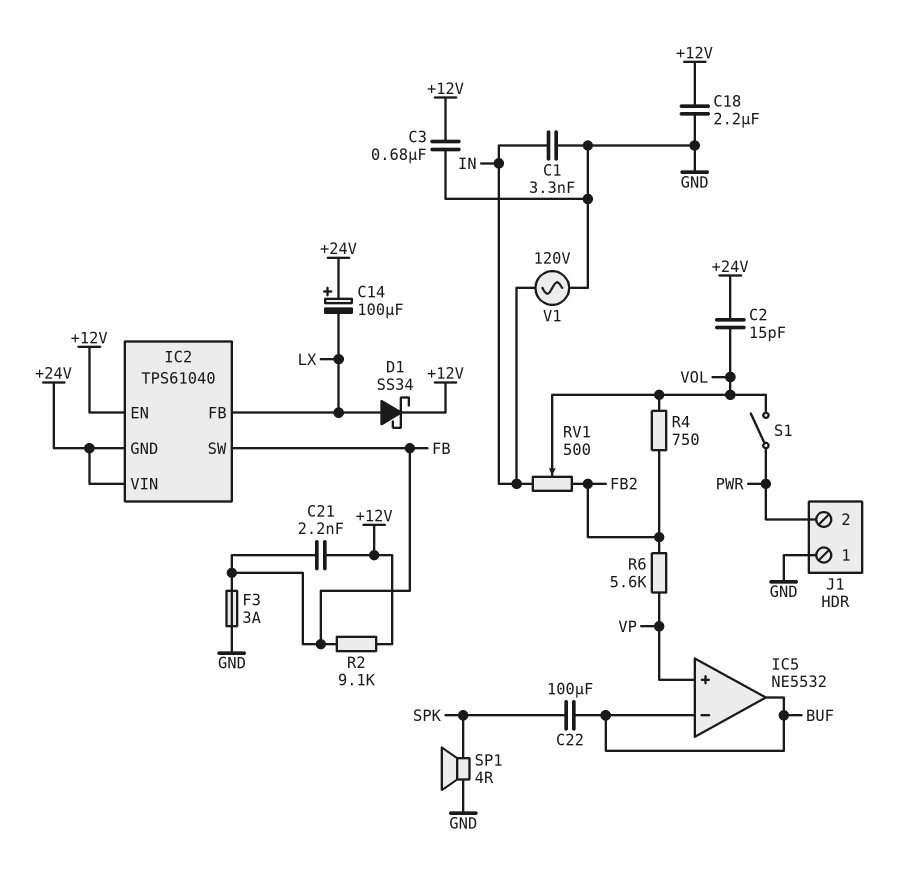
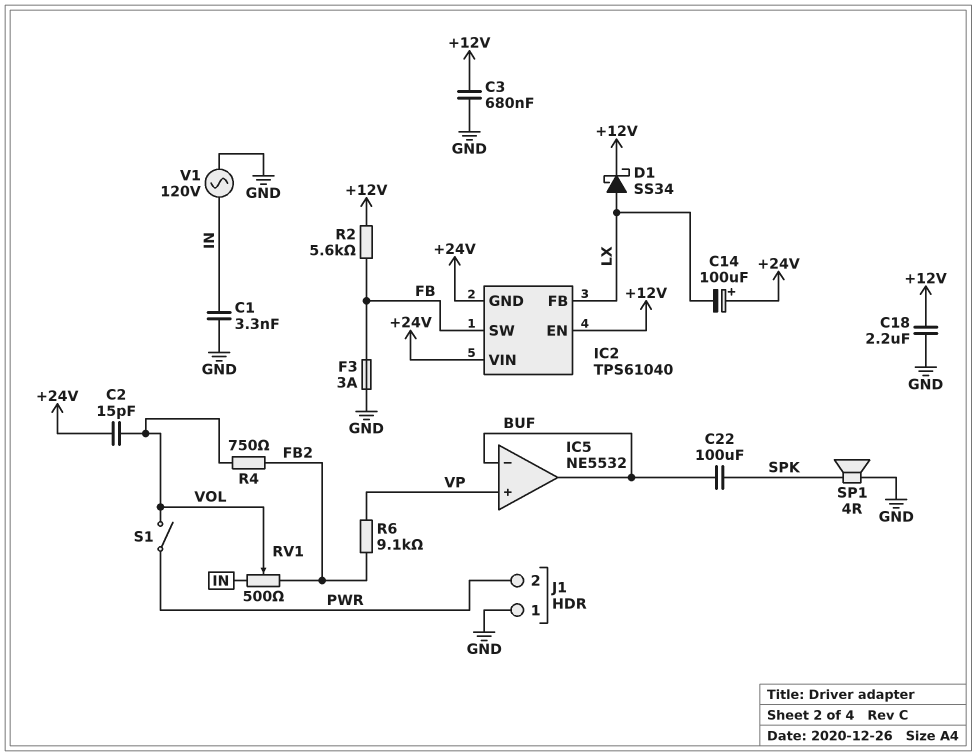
C21: 2.2nF (+12V, FB) -> none
R2: 9.1k (+12V, FB) -> 5.6k (+12V, FB)
R6: 5.6k (FB2, VP) -> 9.1k (FB2, VP)

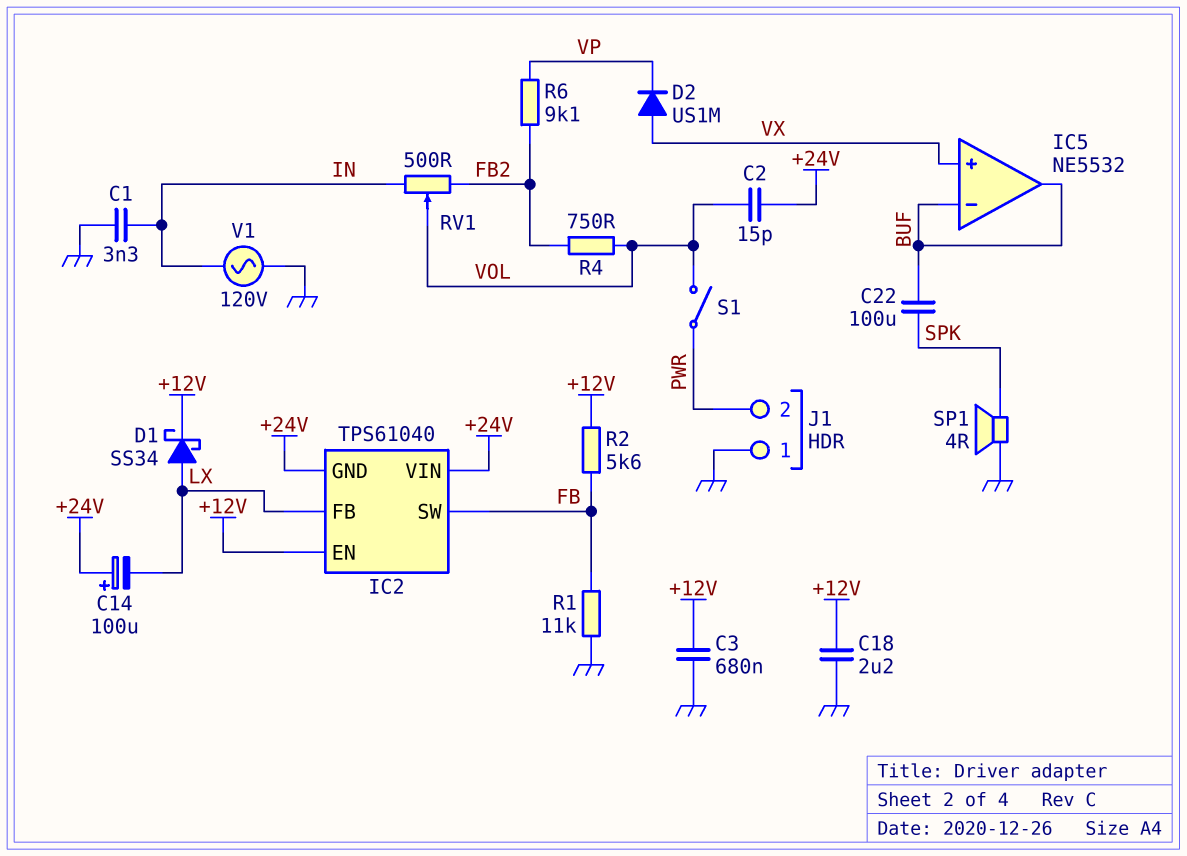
D2: none -> diode US1M (A VX, K VP)
F3: 3A (FB, GND) -> none
IC5 pin in+: VP -> VX
R1: none -> 11k (FB, GND)

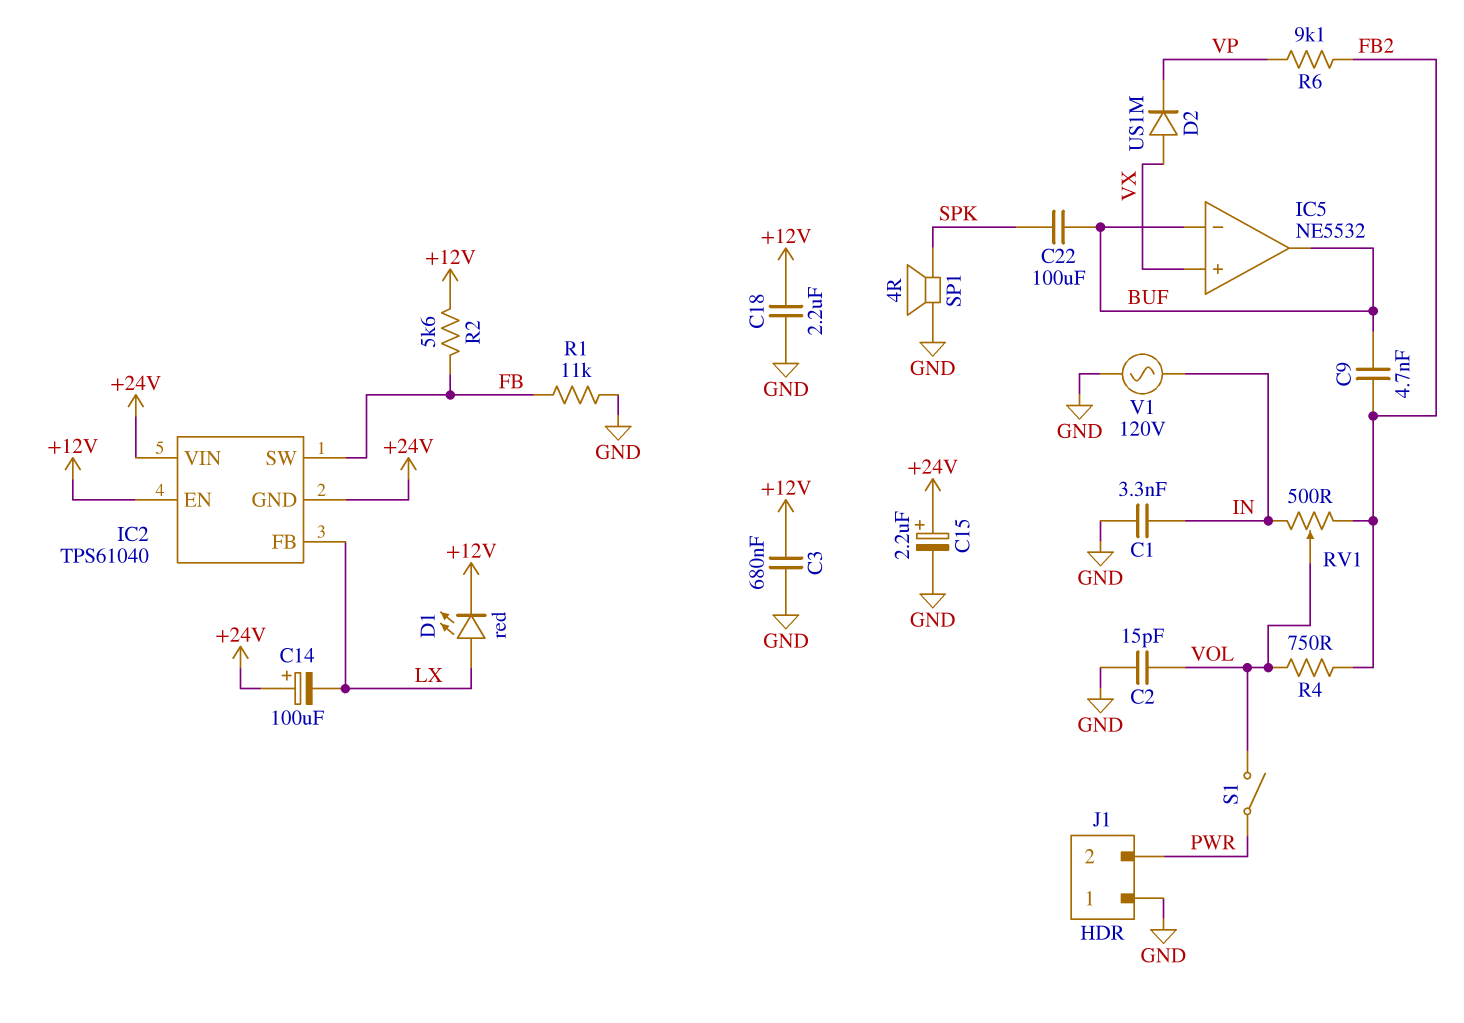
C2: 15pF (+24V, VOL) -> 15pF (GND, VOL)
C9: none -> 4.7nF (BUF, FB2)
C15: none -> 2.2uF (plus +24V, minus GND)
D1: schottky SS34 (A LX, K +12V) -> LED red (A LX, K +12V)

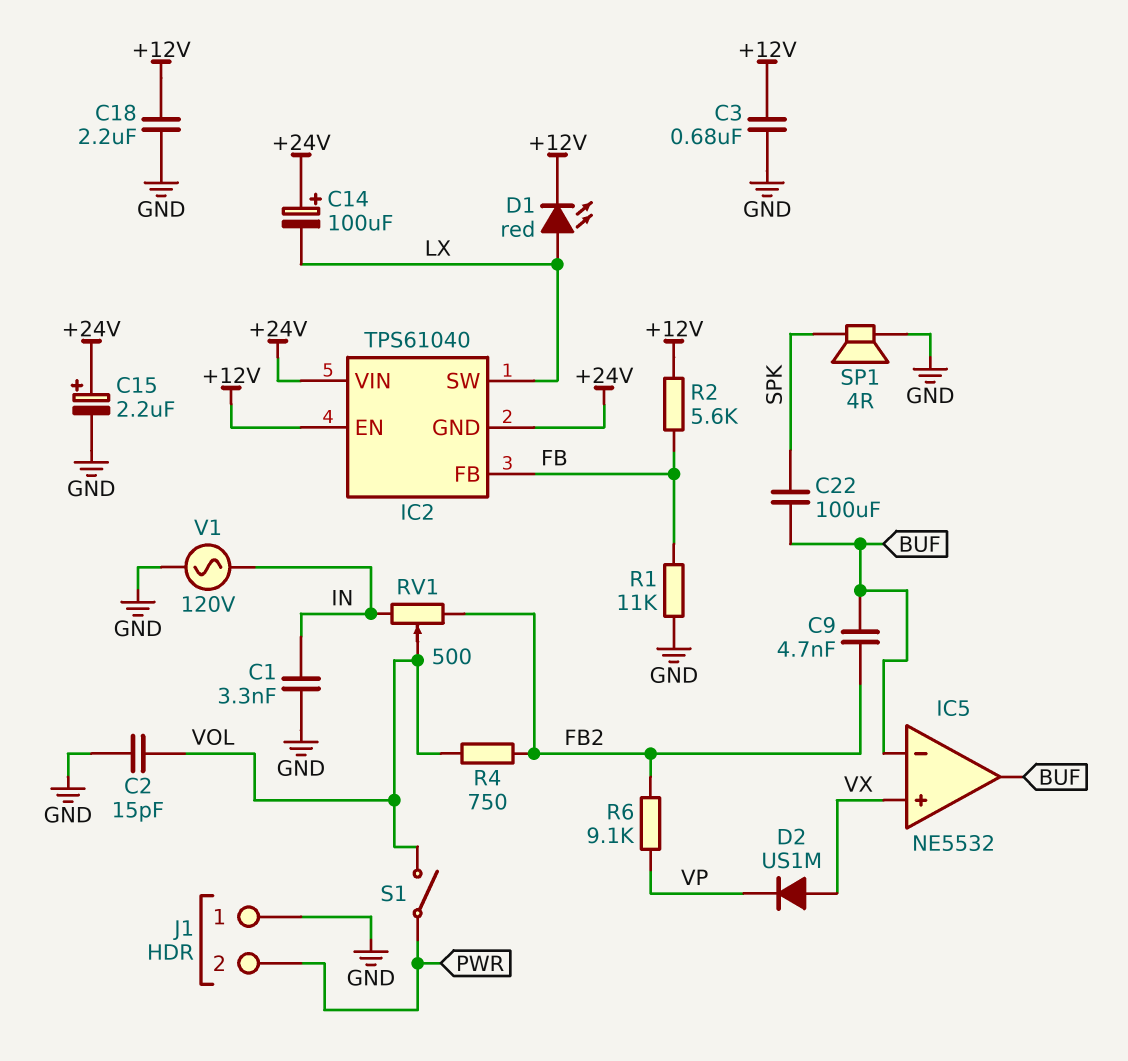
IC2 pin FB: LX -> FB
IC2 pin SW: FB -> LX

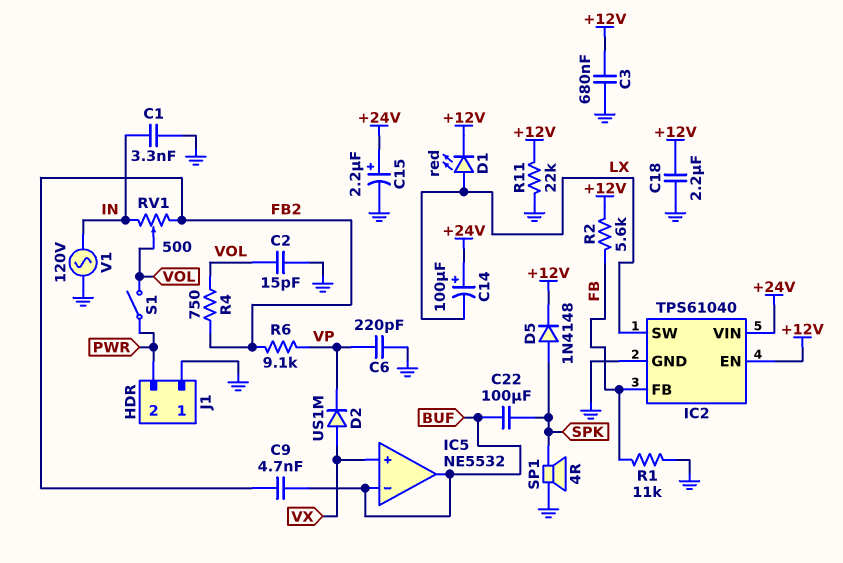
C6: none -> 220pF (GND, VP)
D5: none -> diode 1N4148 (A SPK, K +12V)
IC2 pin GND: +24V -> GND
R11: none -> 22k (+12V, GND)

